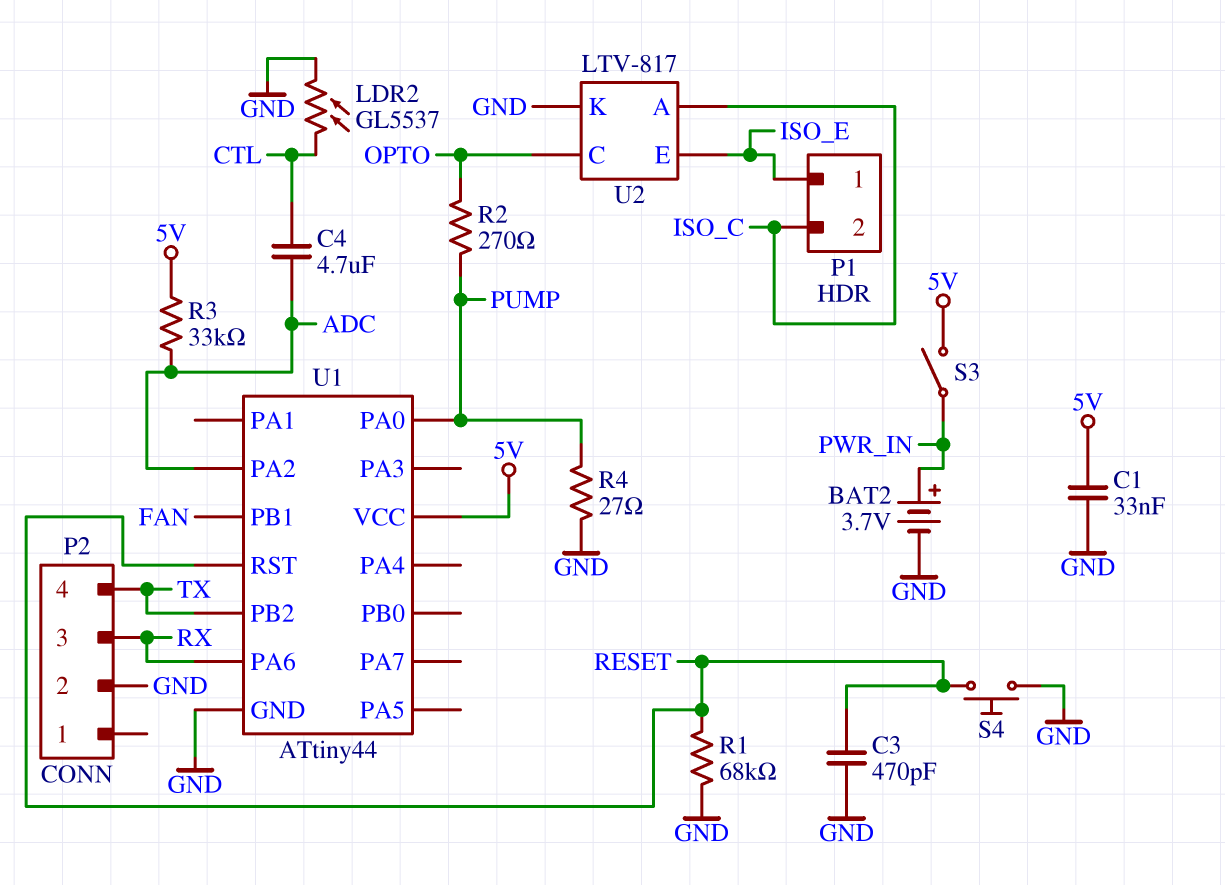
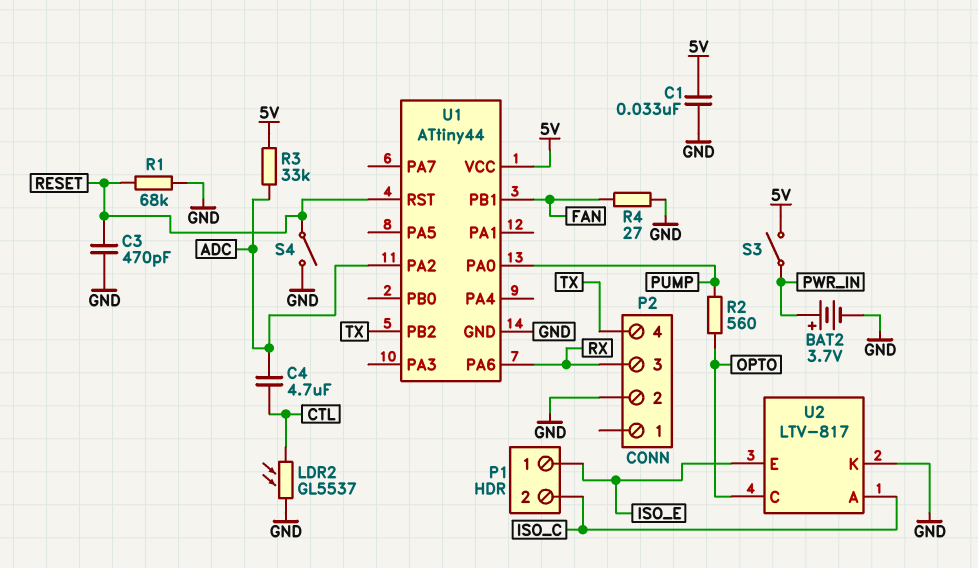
R2: 270 (OPTO, PUMP) -> 560 (OPTO, PUMP)
R4: 27 (GND, PUMP) -> 27 (FAN, GND)
S4: button (GND, RESET) -> switch (GND, RESET)

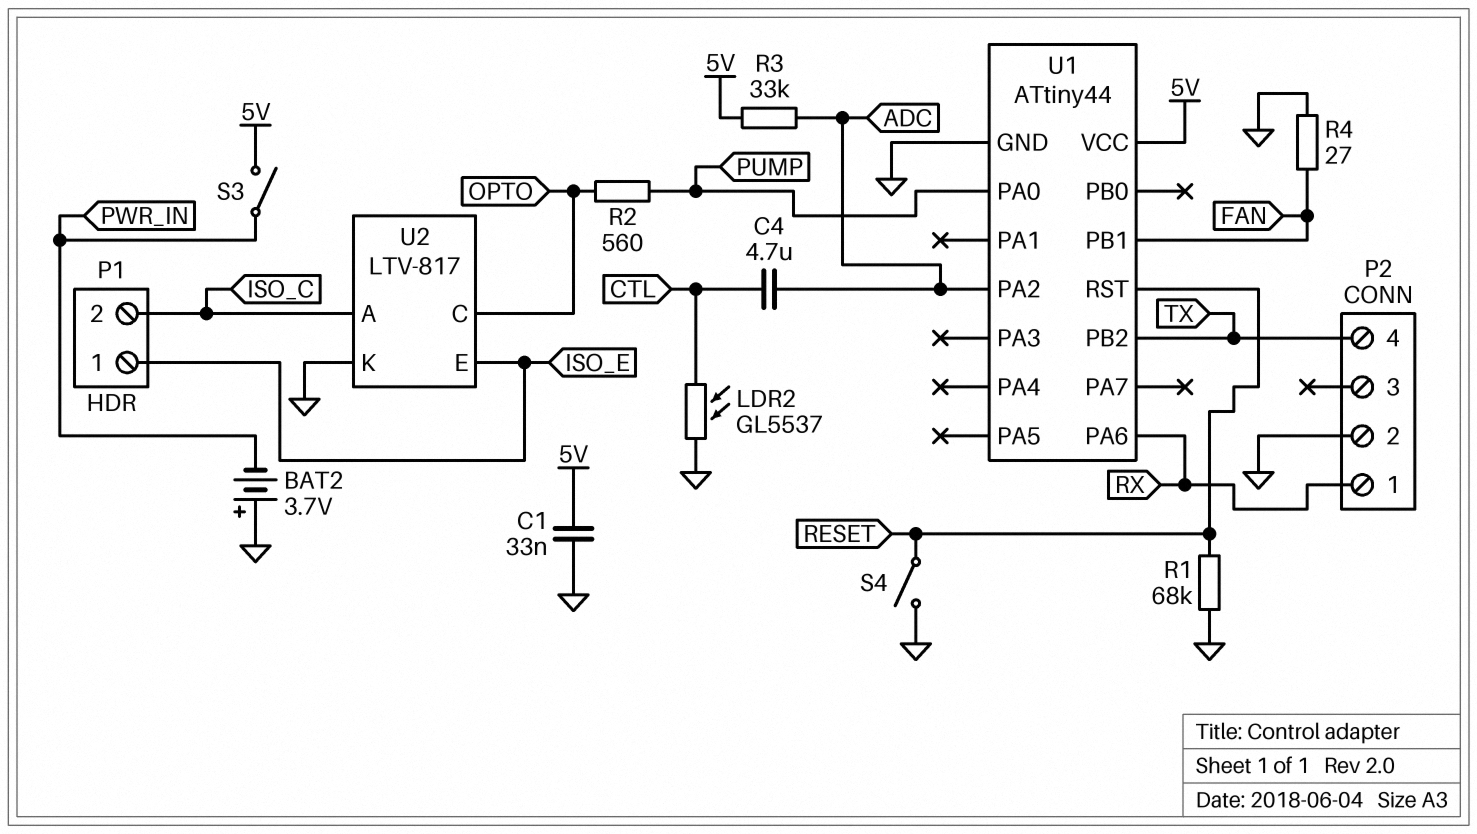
BAT2: 3.7V (plus PWR_IN, minus GND) -> 3.7V (plus GND, minus PWR_IN)
C3: 470pF (GND, RESET) -> none
P2 pin 1: none -> RX
P2 pin 3: RX -> none

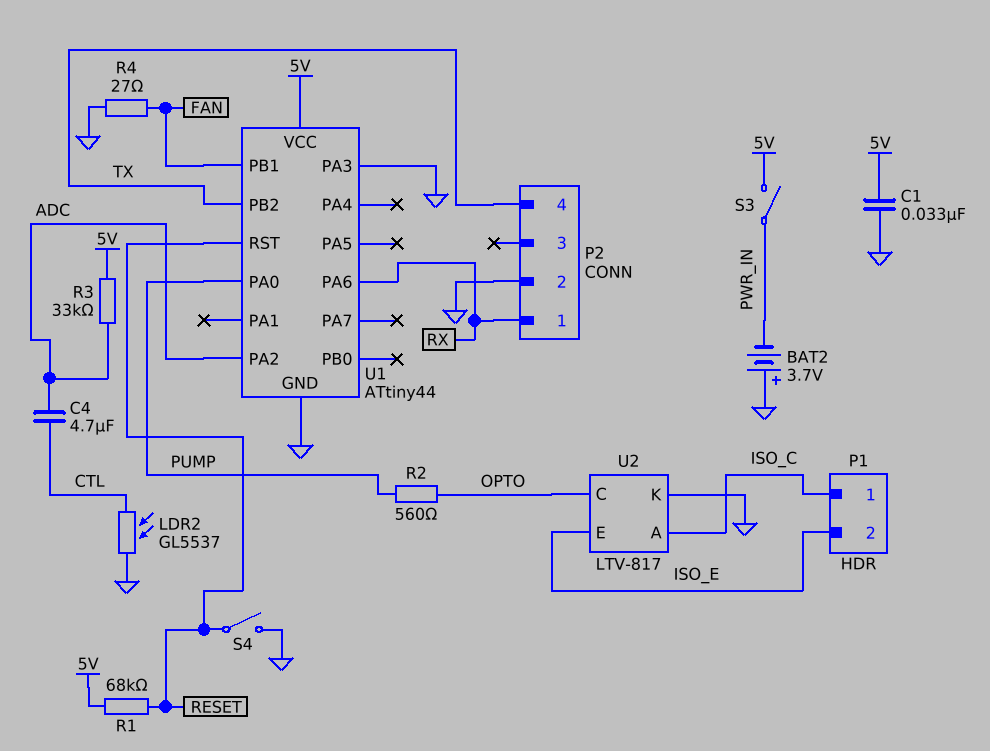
P1 pin 1: ISO_E -> ISO_C
P1 pin 2: ISO_C -> ISO_E
R1: 68k (GND, RESET) -> 68k (5V, RESET)
U1 pin PA3: none -> GND

